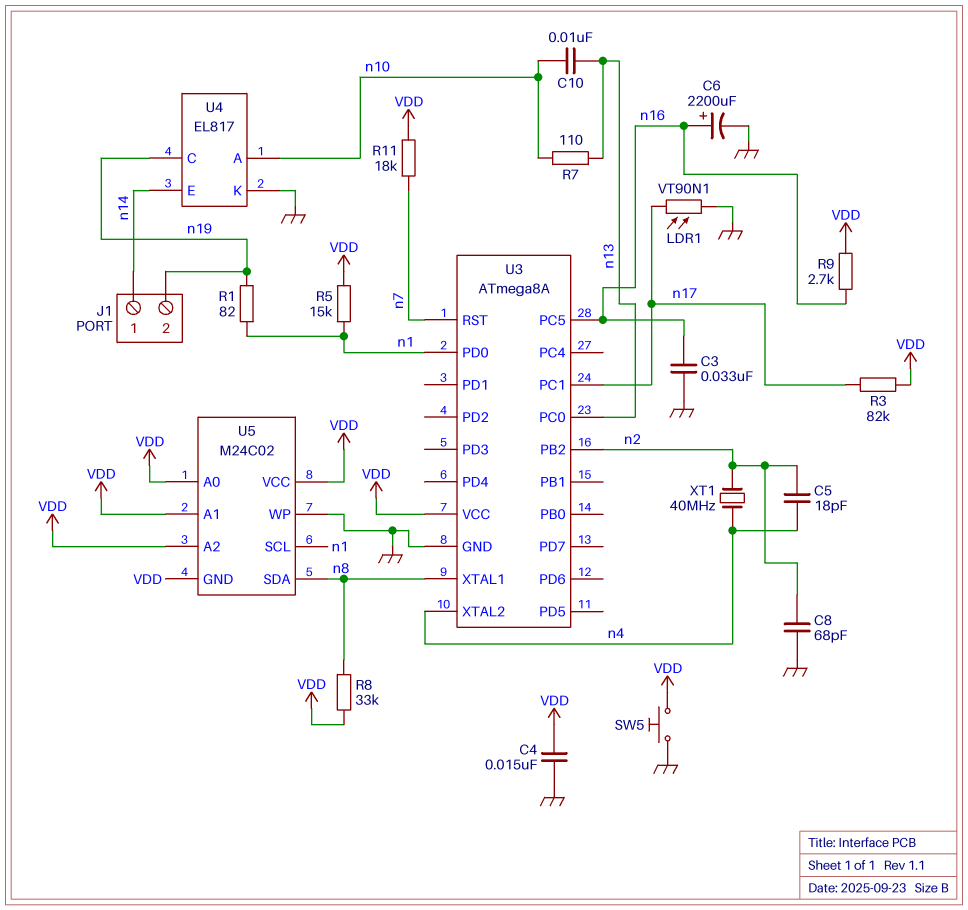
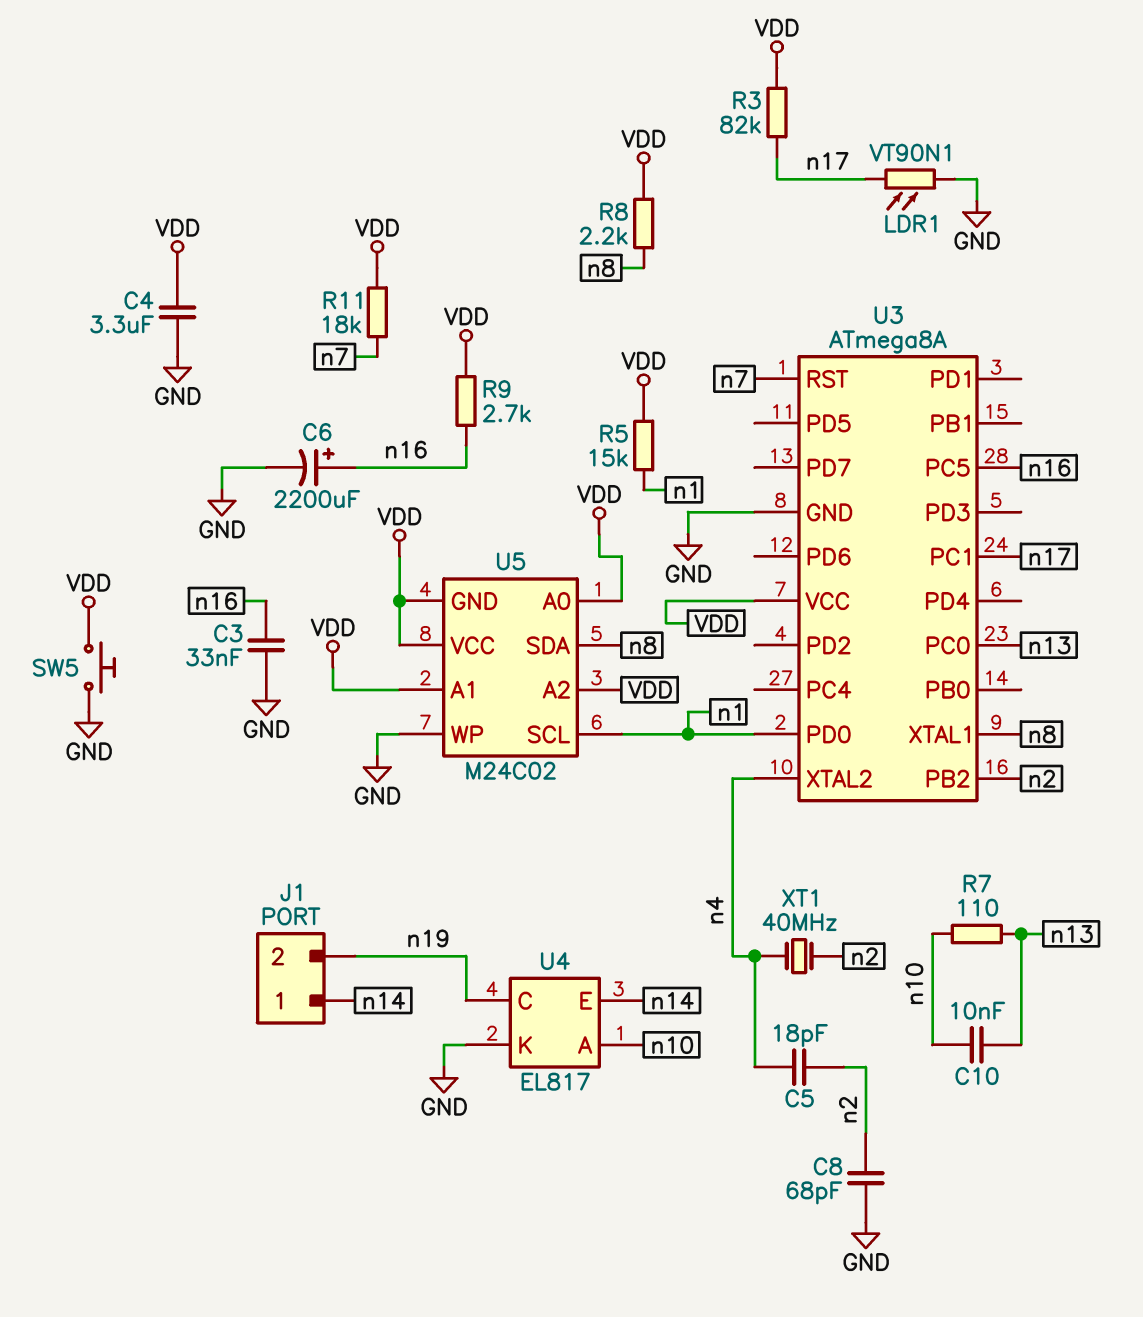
C4: 15nF (GND, VDD) -> 3.3uF (GND, VDD)
R1: 82 (n1, n19) -> none
R8: 33k (VDD, n8) -> 2.2k (VDD, n8)

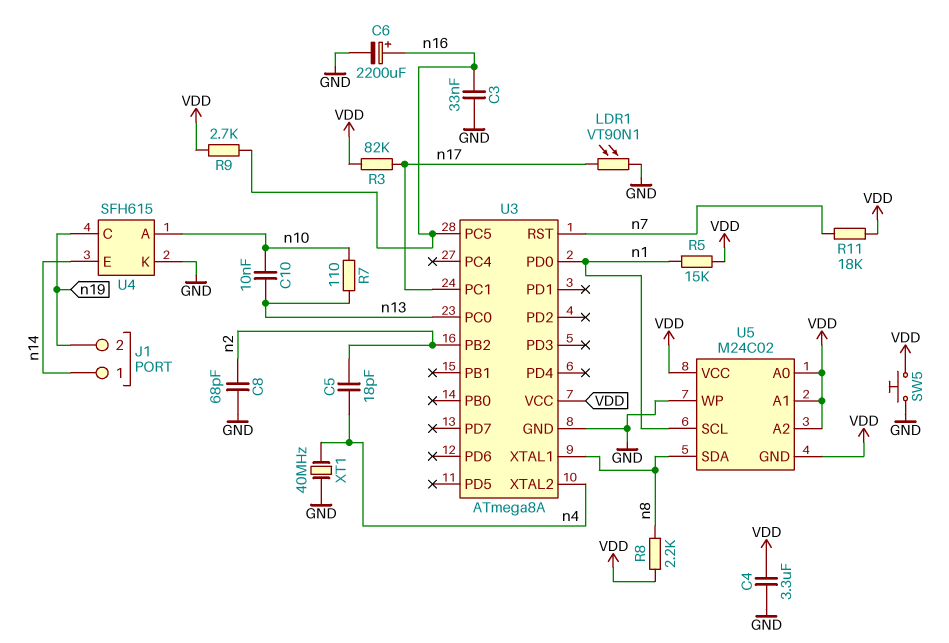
U4: EL817 -> SFH615
XT1: 40MHz (n2, n4) -> 40MHz (GND, n4)

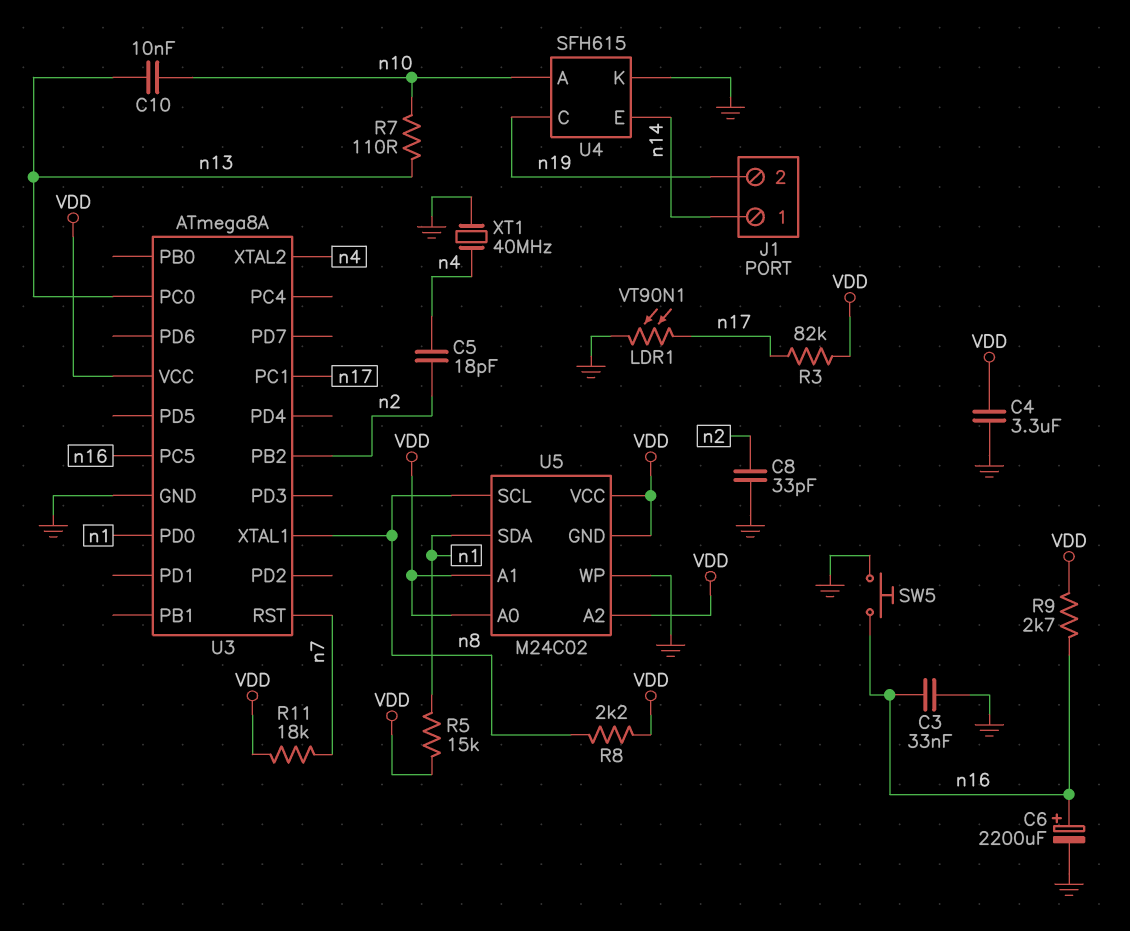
C8: 68pF (GND, n2) -> 33pF (GND, n2)
SW5: button (GND, VDD) -> button (GND, n16)
U5 pin SCL: n1 -> n8
U5 pin SDA: n8 -> n1

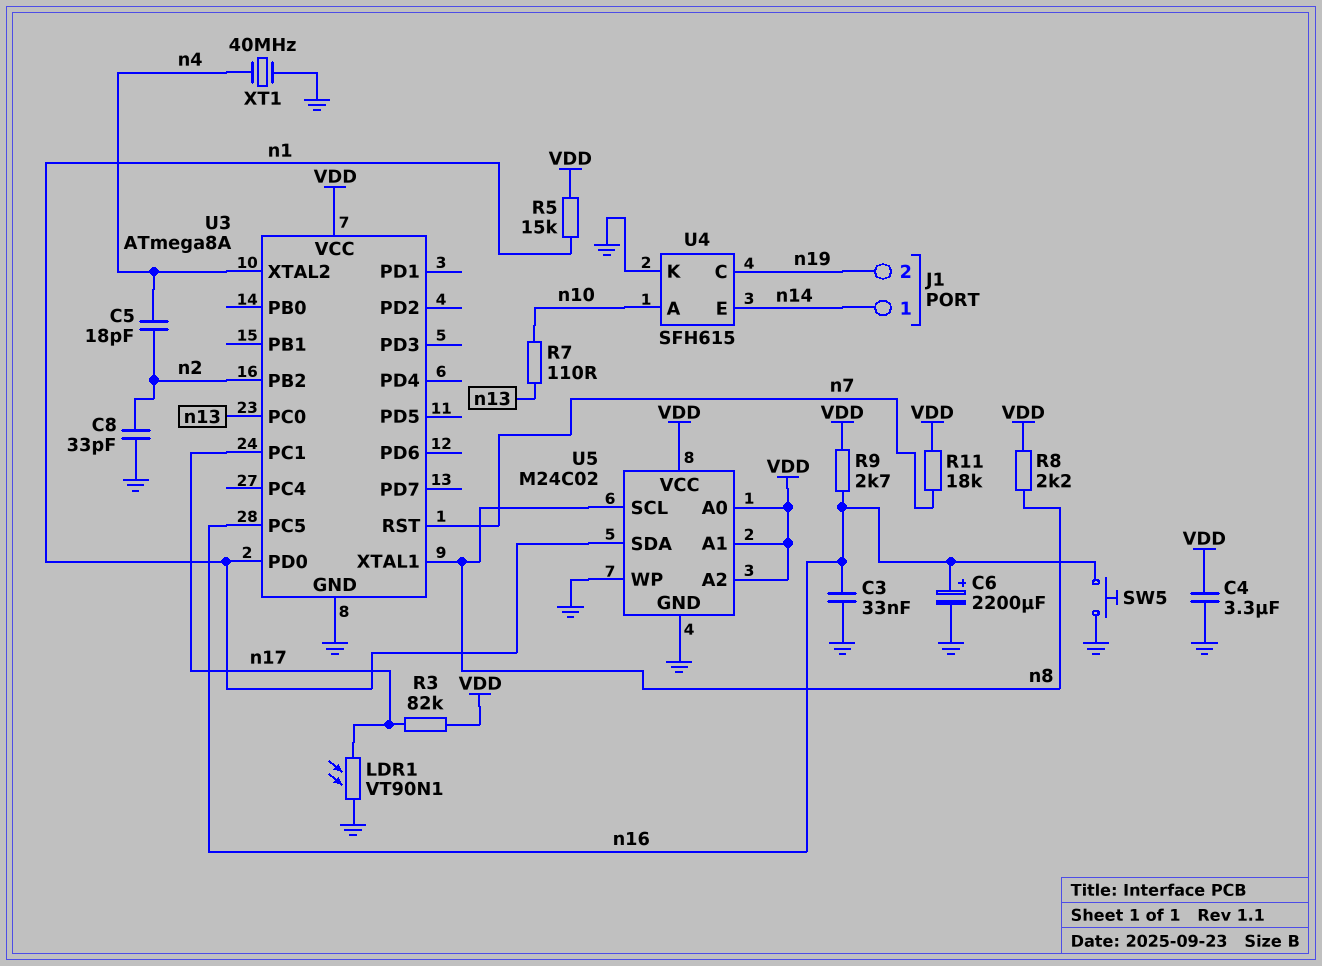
C10: 10nF (n10, n13) -> none
U5 pin GND: VDD -> GND

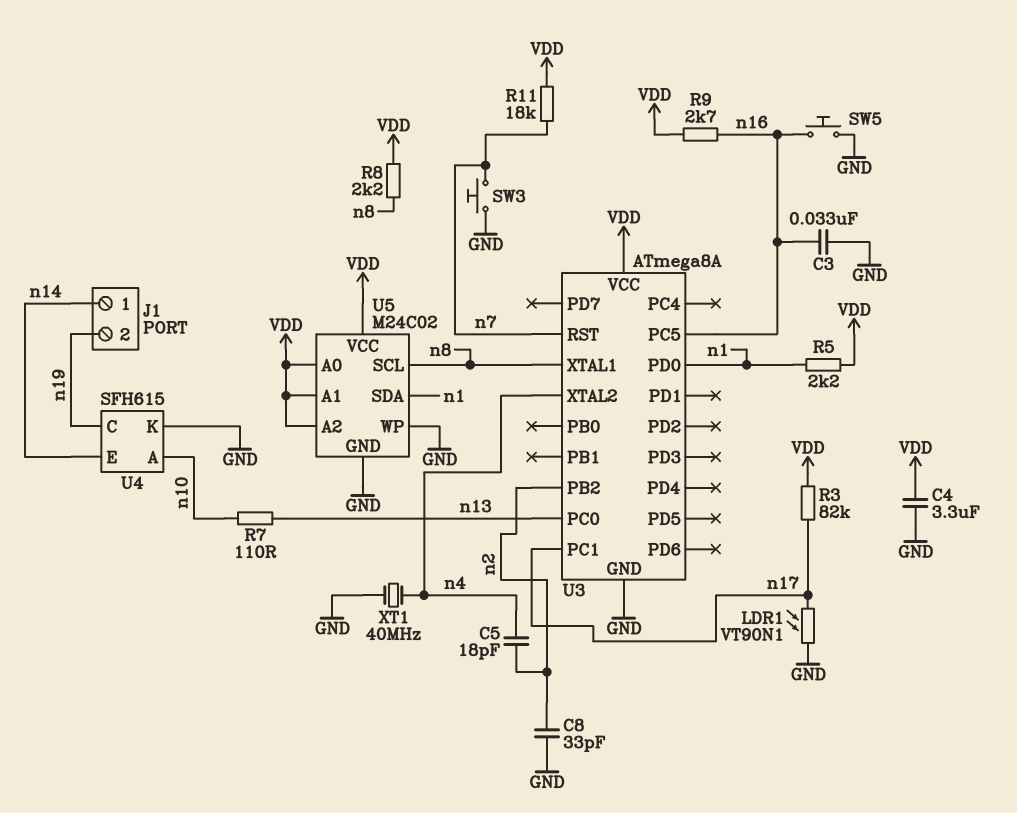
C6: 2200uF (plus n16, minus GND) -> none
R5: 15k (VDD, n1) -> 2.2k (VDD, n1)
SW3: none -> button (GND, n7)

